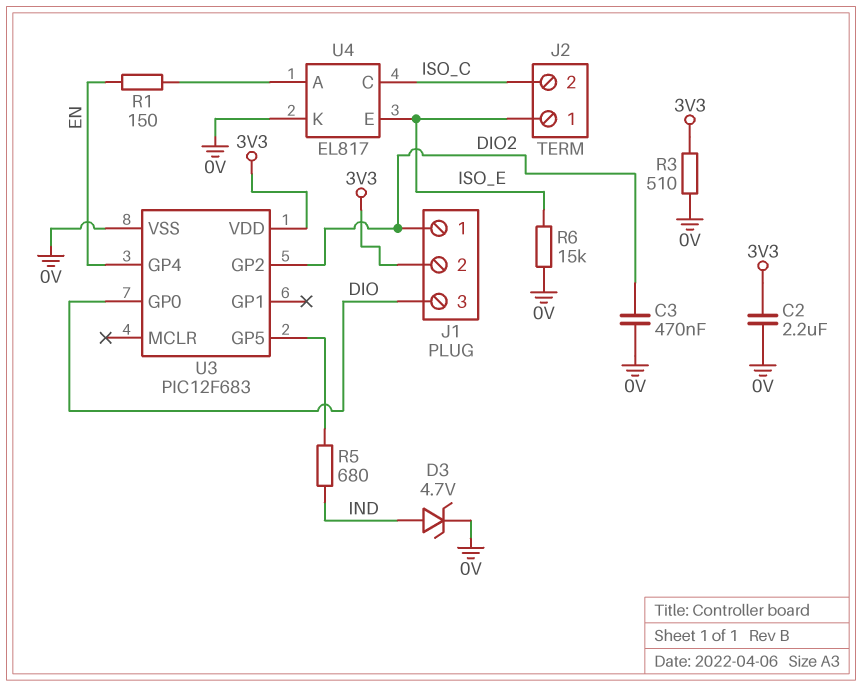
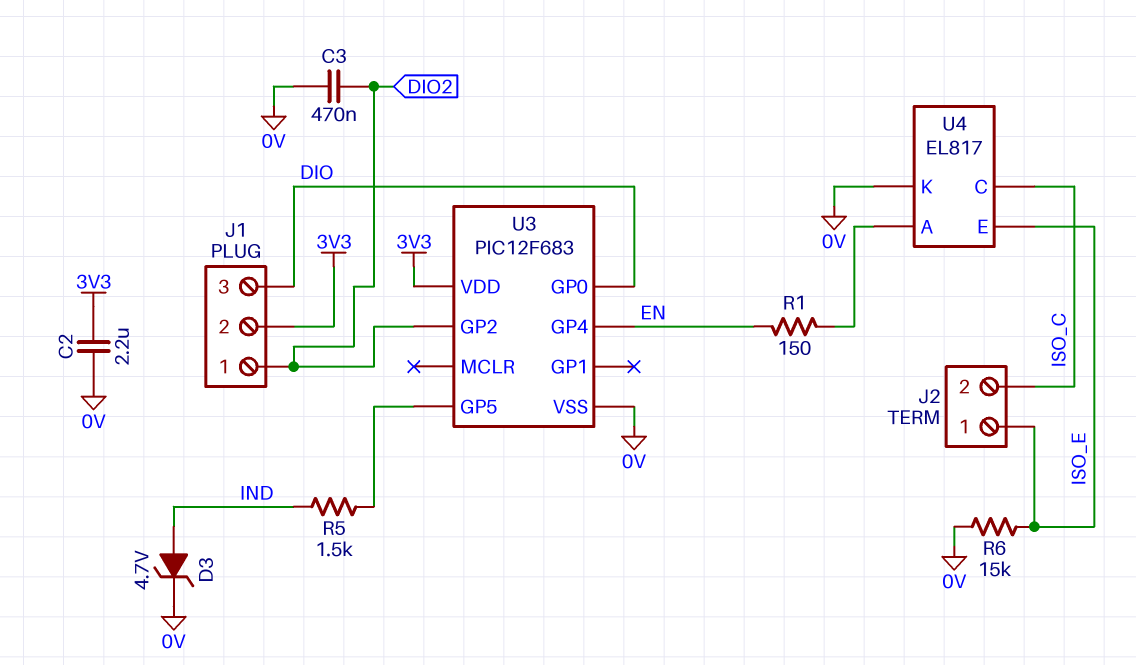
R3: 510 (0V, 3V3) -> none
R5: 680 (IND, U3/GP5) -> 1.5k (IND, U3/GP5)

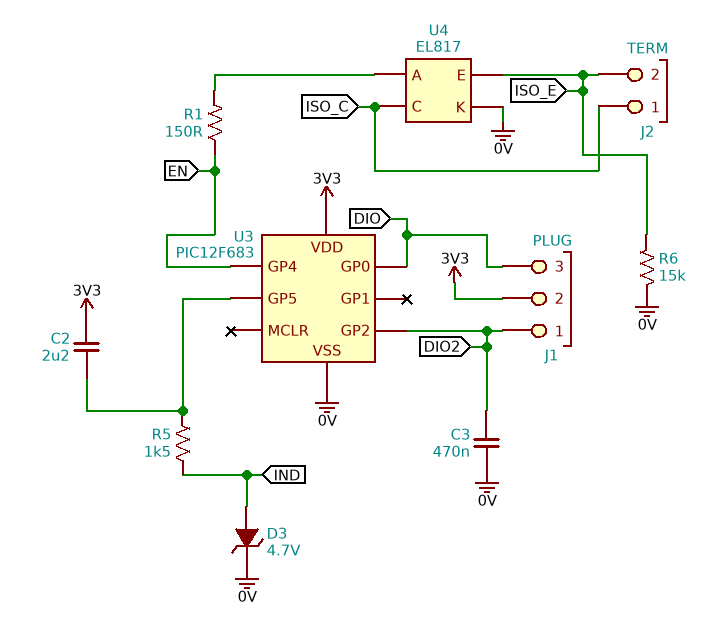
C2: 2.2uF (0V, 3V3) -> 2.2uF (3V3, U3/GP5)
J2 pin 1: ISO_E -> ISO_C
J2 pin 2: ISO_C -> ISO_E

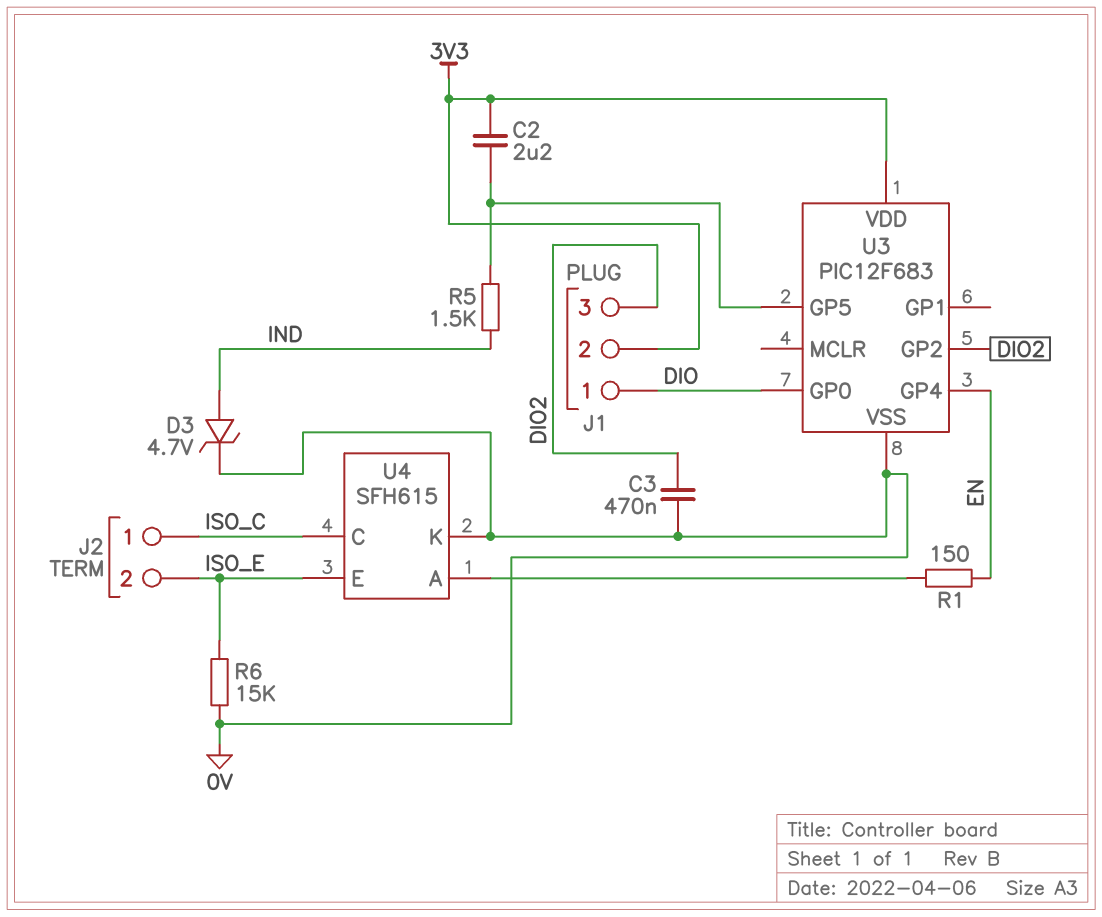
J1 pin 1: DIO2 -> DIO
J1 pin 3: DIO -> DIO2
U4: EL817 -> SFH615

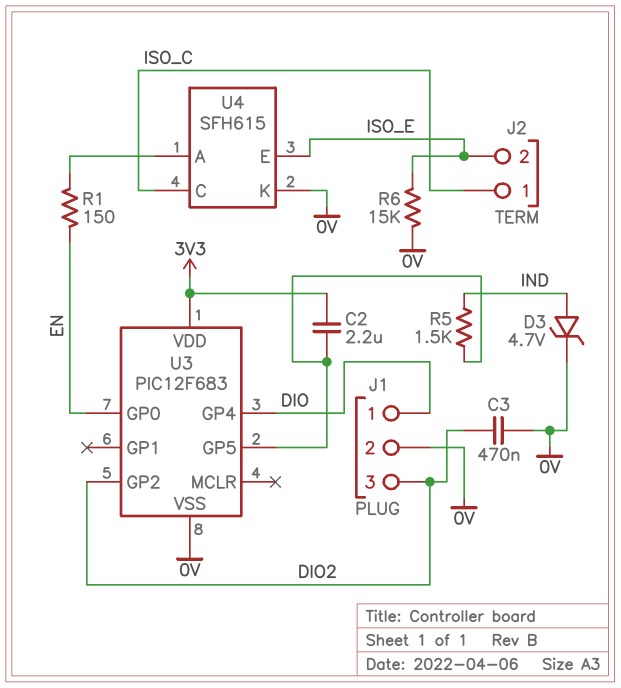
J1 pin 2: 3V3 -> 0V
U3 pin GP0: DIO -> EN
U3 pin GP4: EN -> DIO

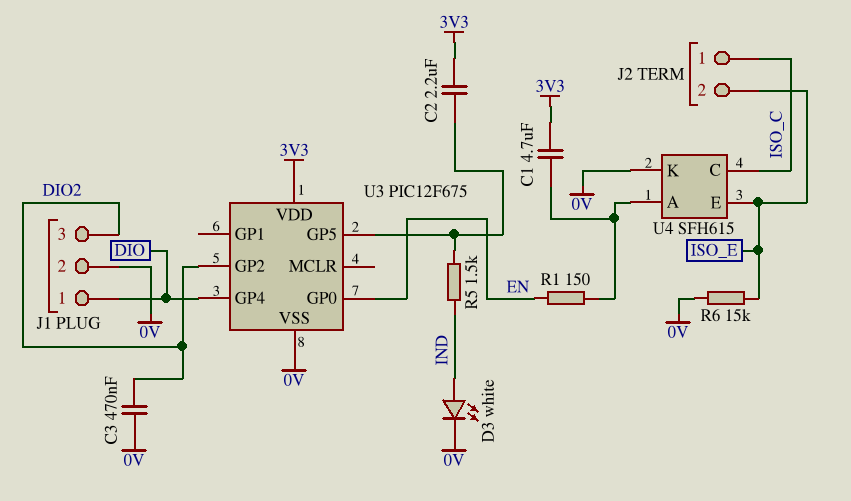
C1: none -> 4.7uF (3V3, U4/A)
D3: zener 4.7V (A IND, K 0V) -> LED white (A IND, K 0V)
U3: PIC12F683 -> PIC12F675

